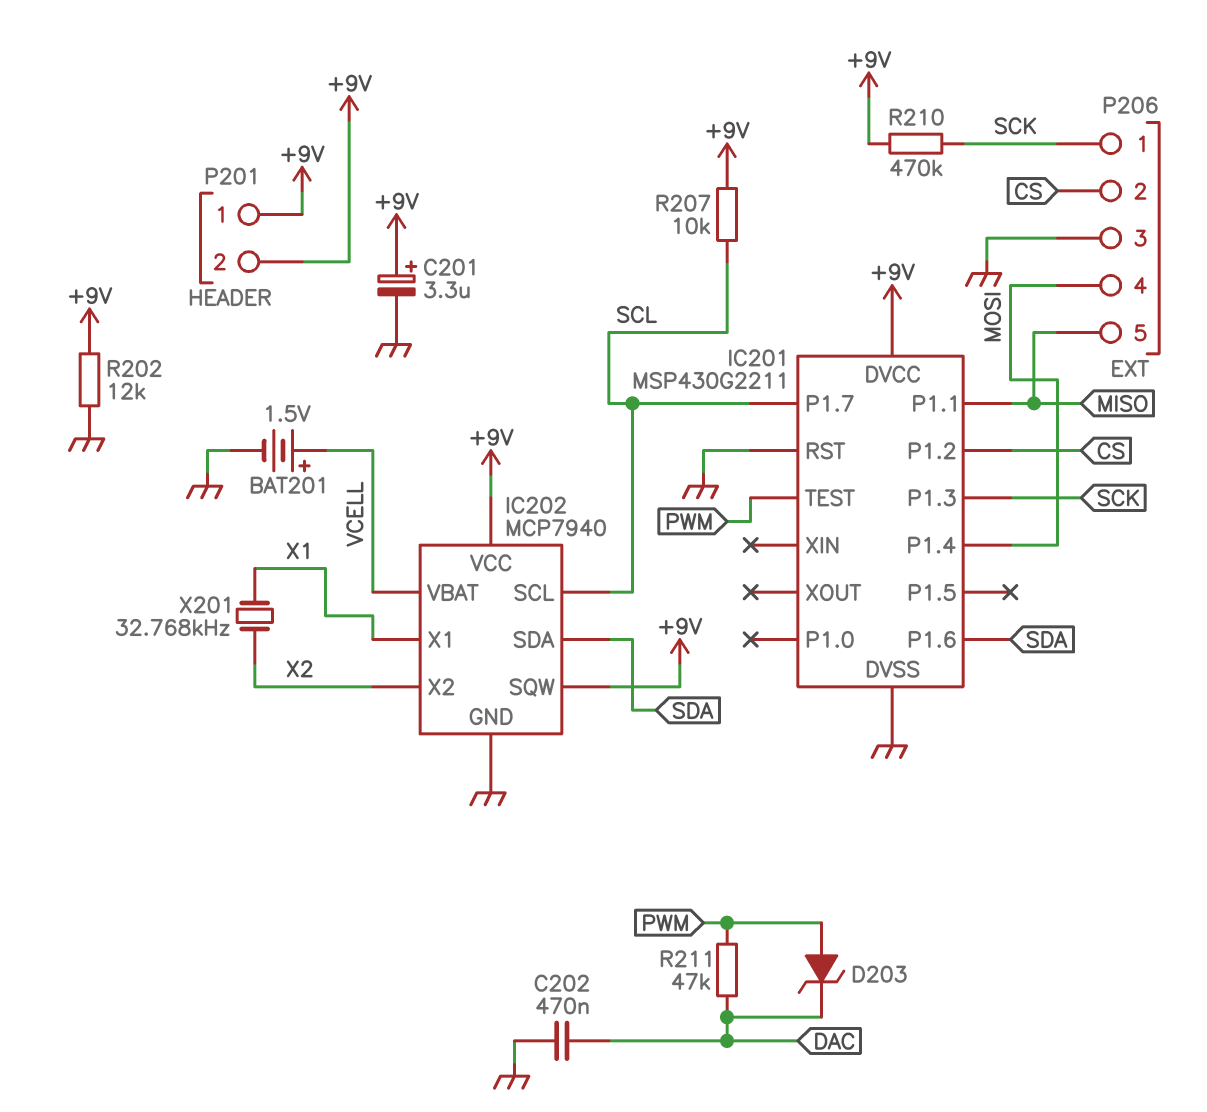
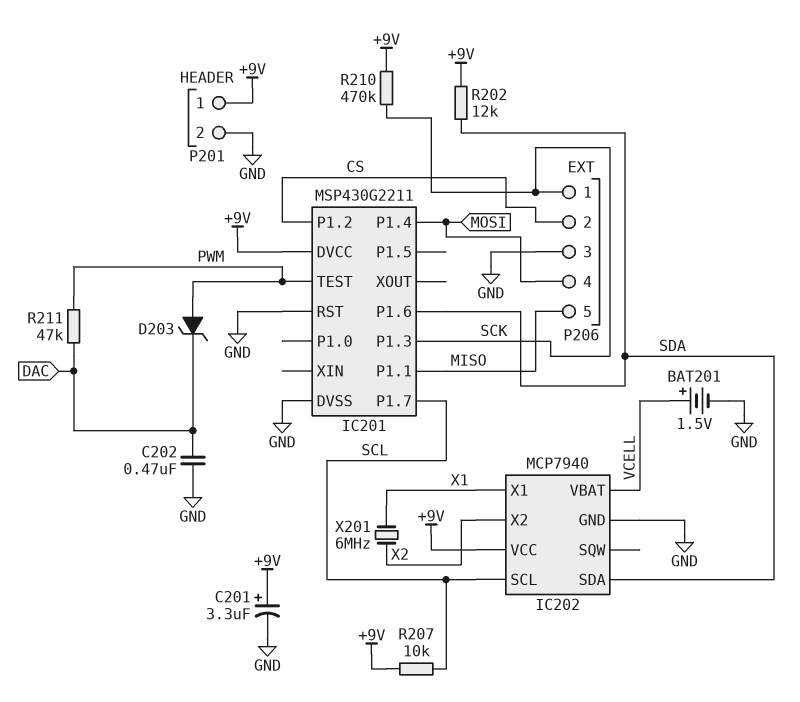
IC202 pin SQW: +9V -> none
P201 pin 2: +9V -> GND
R202: 12k (+9V, GND) -> 12k (+9V, SDA)
X201: 32.768kHz (X1, X2) -> 6MHz (X1, X2)

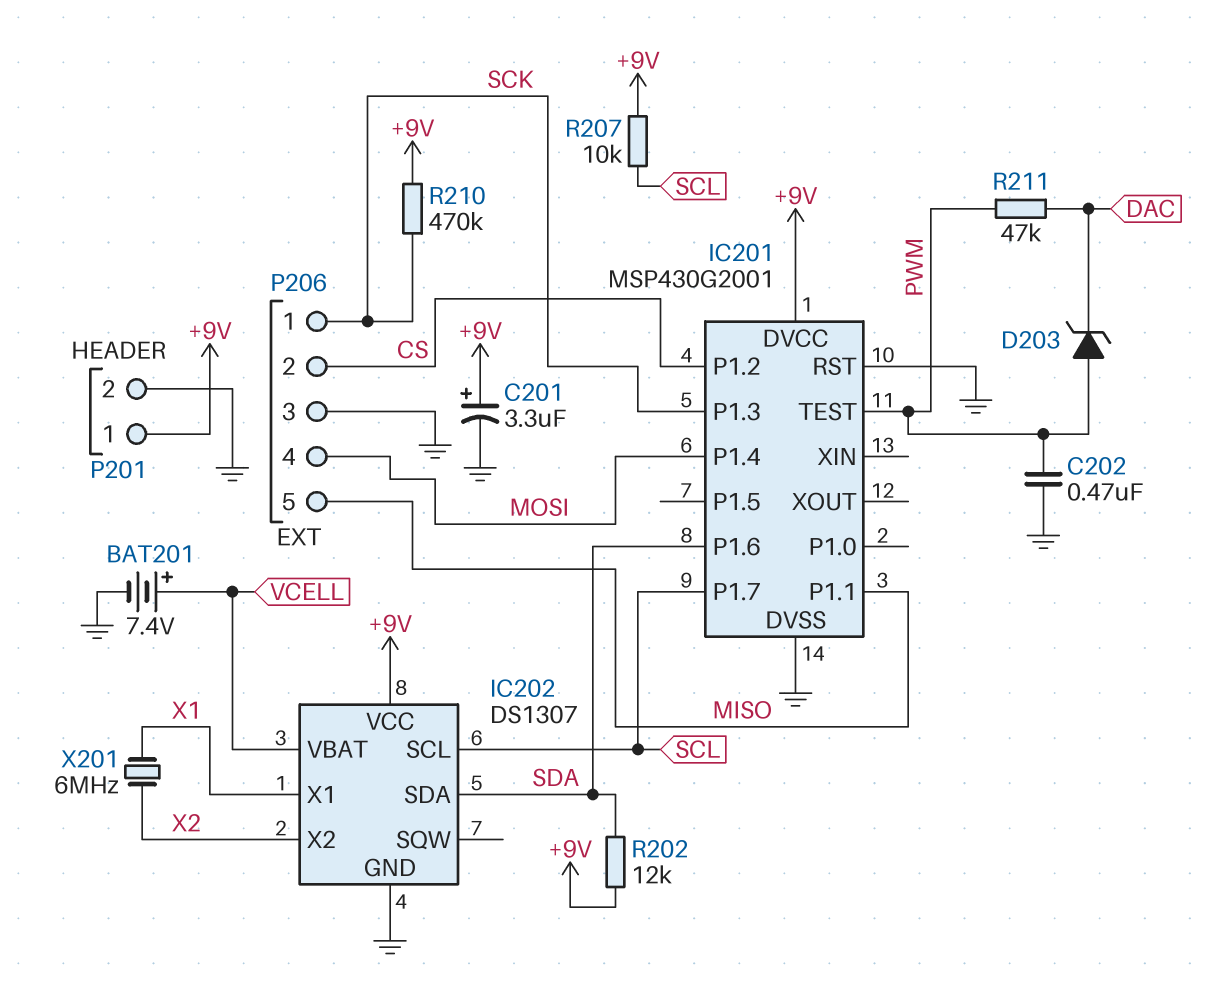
BAT201: 1.5V (plus VCELL, minus GND) -> 7.4V (plus VCELL, minus GND)
C202: 470nF (DAC, GND) -> 470nF (GND, PWM)
IC201: MSP430G2211 -> MSP430G2001
IC202: MCP7940 -> DS1307

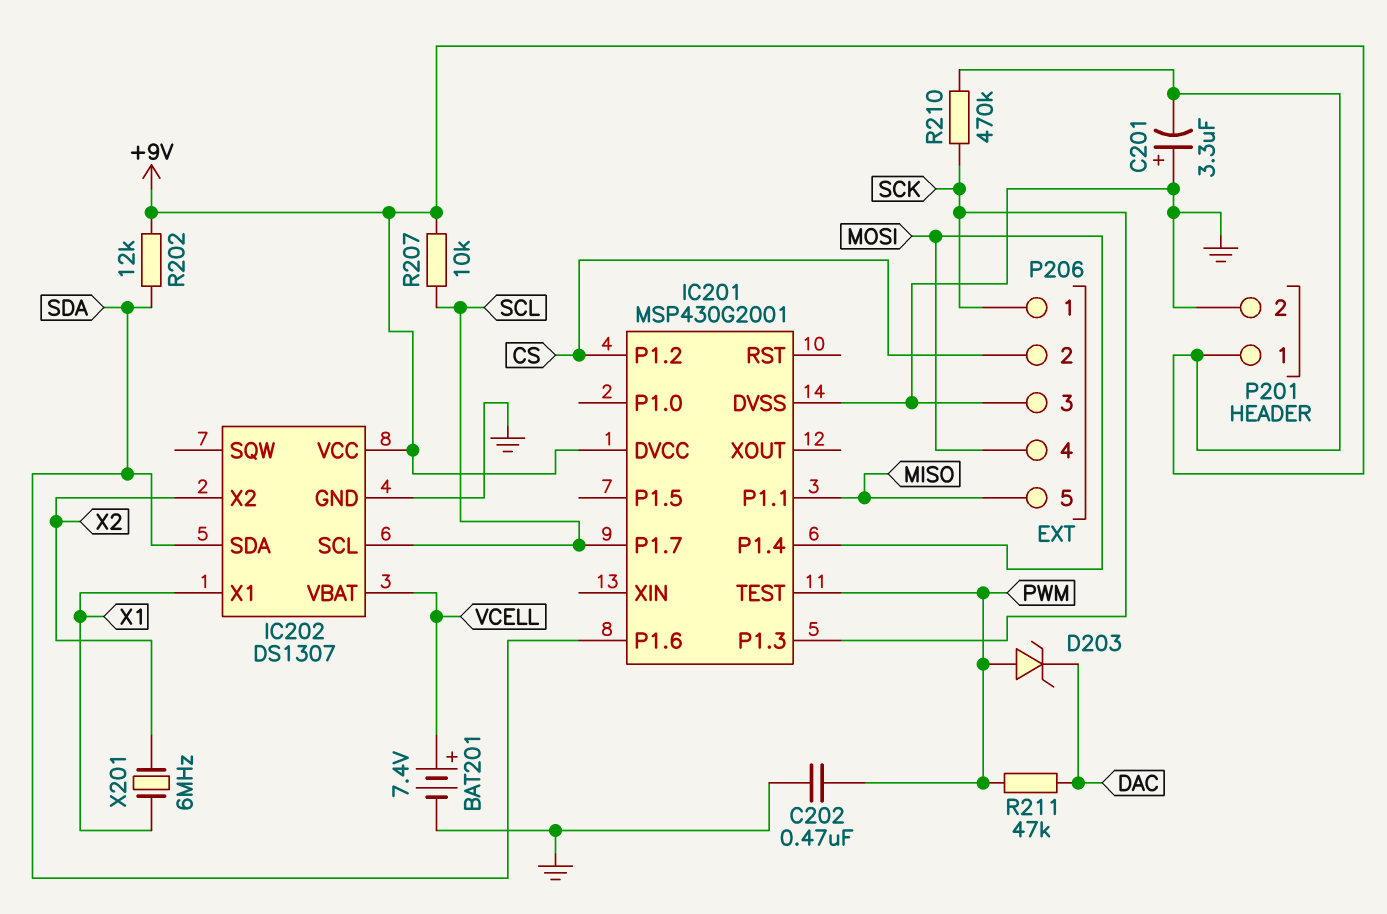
C201: 3.3uF (plus +9V, minus GND) -> 3.3uF (plus GND, minus +9V)
IC201 pin RST: GND -> none

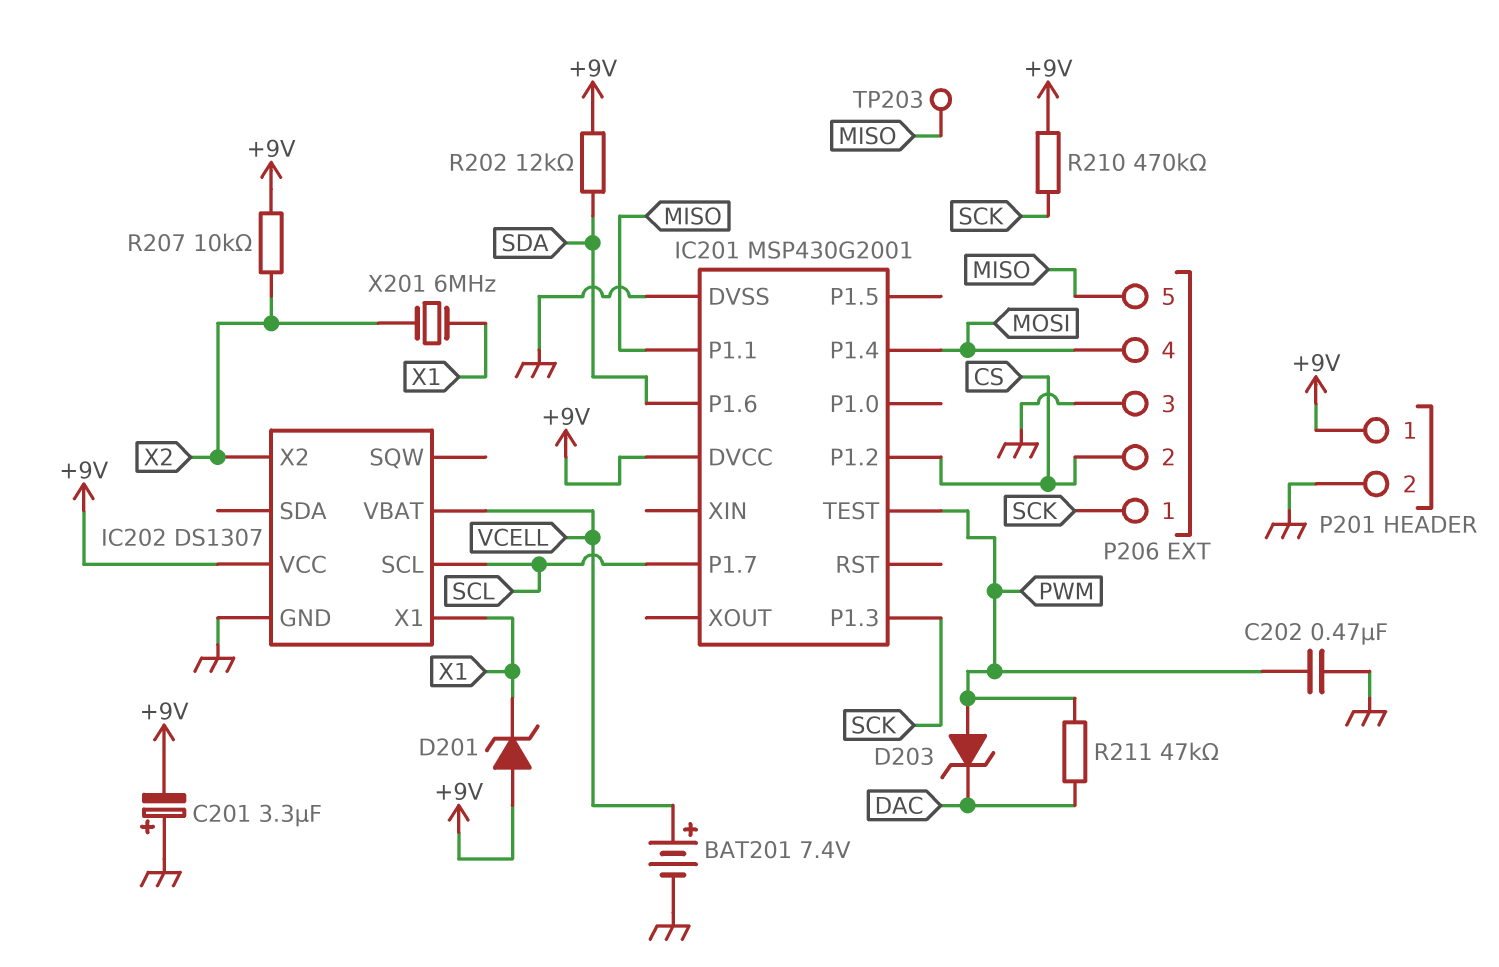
D201: none -> zener (A +9V, K X1)
IC202 pin SDA: SDA -> none
R207: 10k (+9V, SCL) -> 10k (+9V, X2)
TP203: none -> test point (MISO)

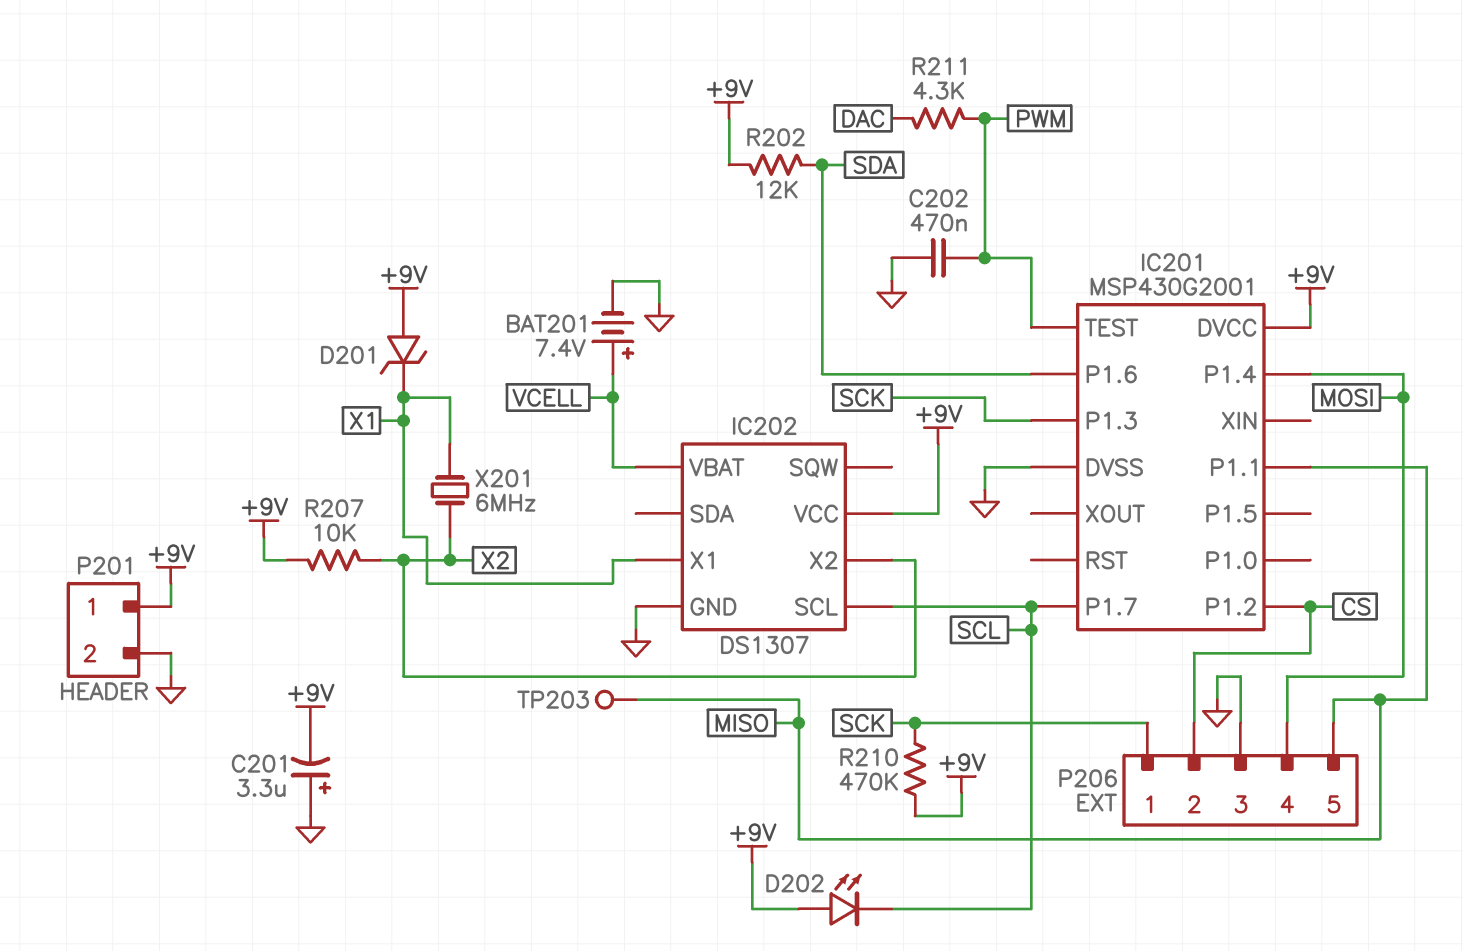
D202: none -> LED (A +9V, K SCL)
D203: zener (A PWM, K DAC) -> none
R211: 47k (DAC, PWM) -> 4.3k (DAC, PWM)

